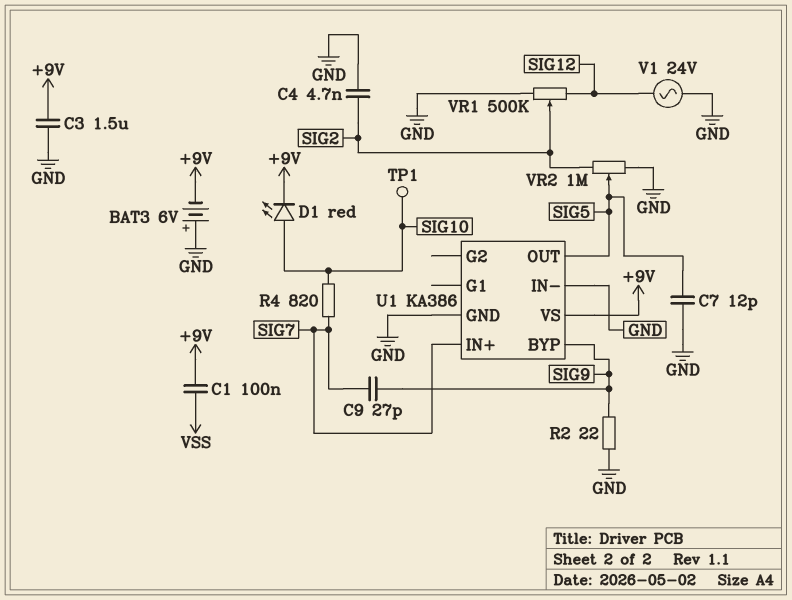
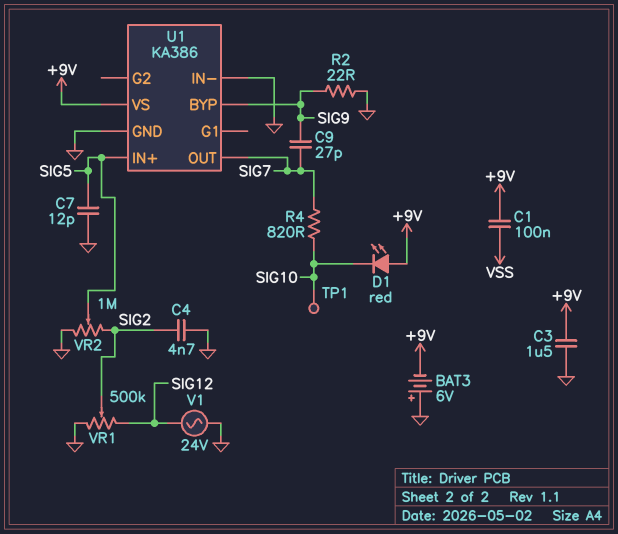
D1: LED red (A SIG10, K +9V) -> LED red (A +9V, K SIG10)
U1 pin IN+: SIG7 -> SIG5
U1 pin OUT: SIG5 -> SIG7

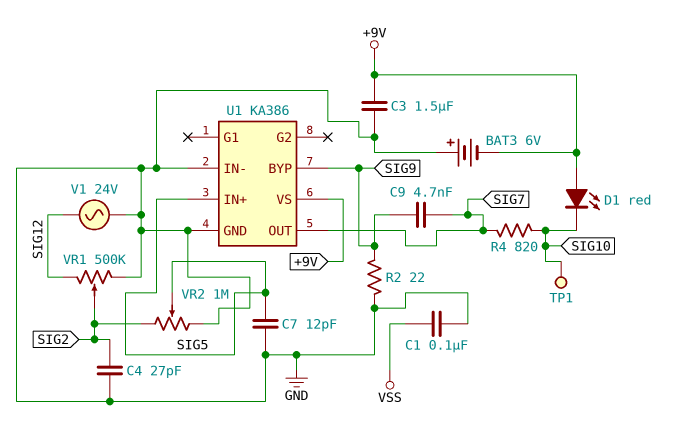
C1: 100nF (+9V, VSS) -> 100nF (GND, VSS)
C4: 4.7nF (GND, SIG2) -> 27pF (GND, SIG2)
C9: 27pF (SIG7, SIG9) -> 4.7nF (SIG7, SIG9)

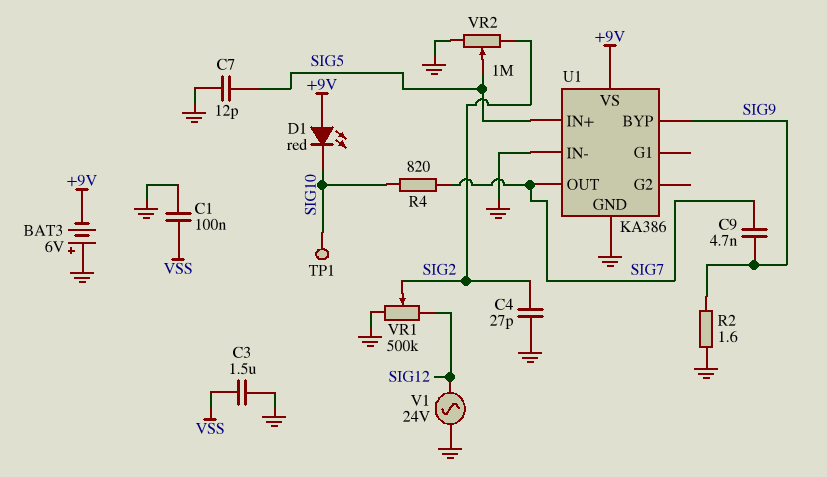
C3: 1.5uF (+9V, GND) -> 1.5uF (GND, VSS)
R2: 22 (GND, SIG9) -> 1.6 (GND, SIG9)

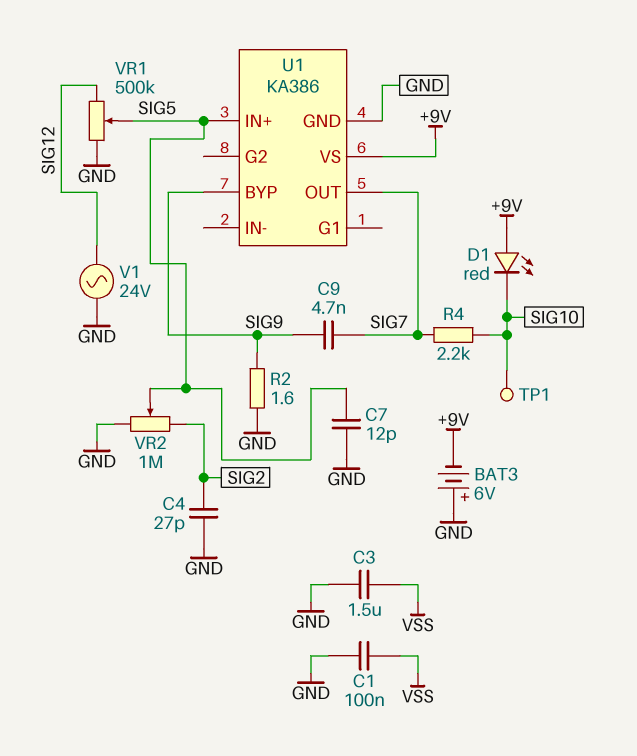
R4: 820 (SIG7, SIG10) -> 2.2k (SIG7, SIG10)
U1 pin IN-: GND -> none
VR1: 500k (GND, SIG12, wiper SIG2) -> 500k (GND, SIG12, wiper SIG5)

